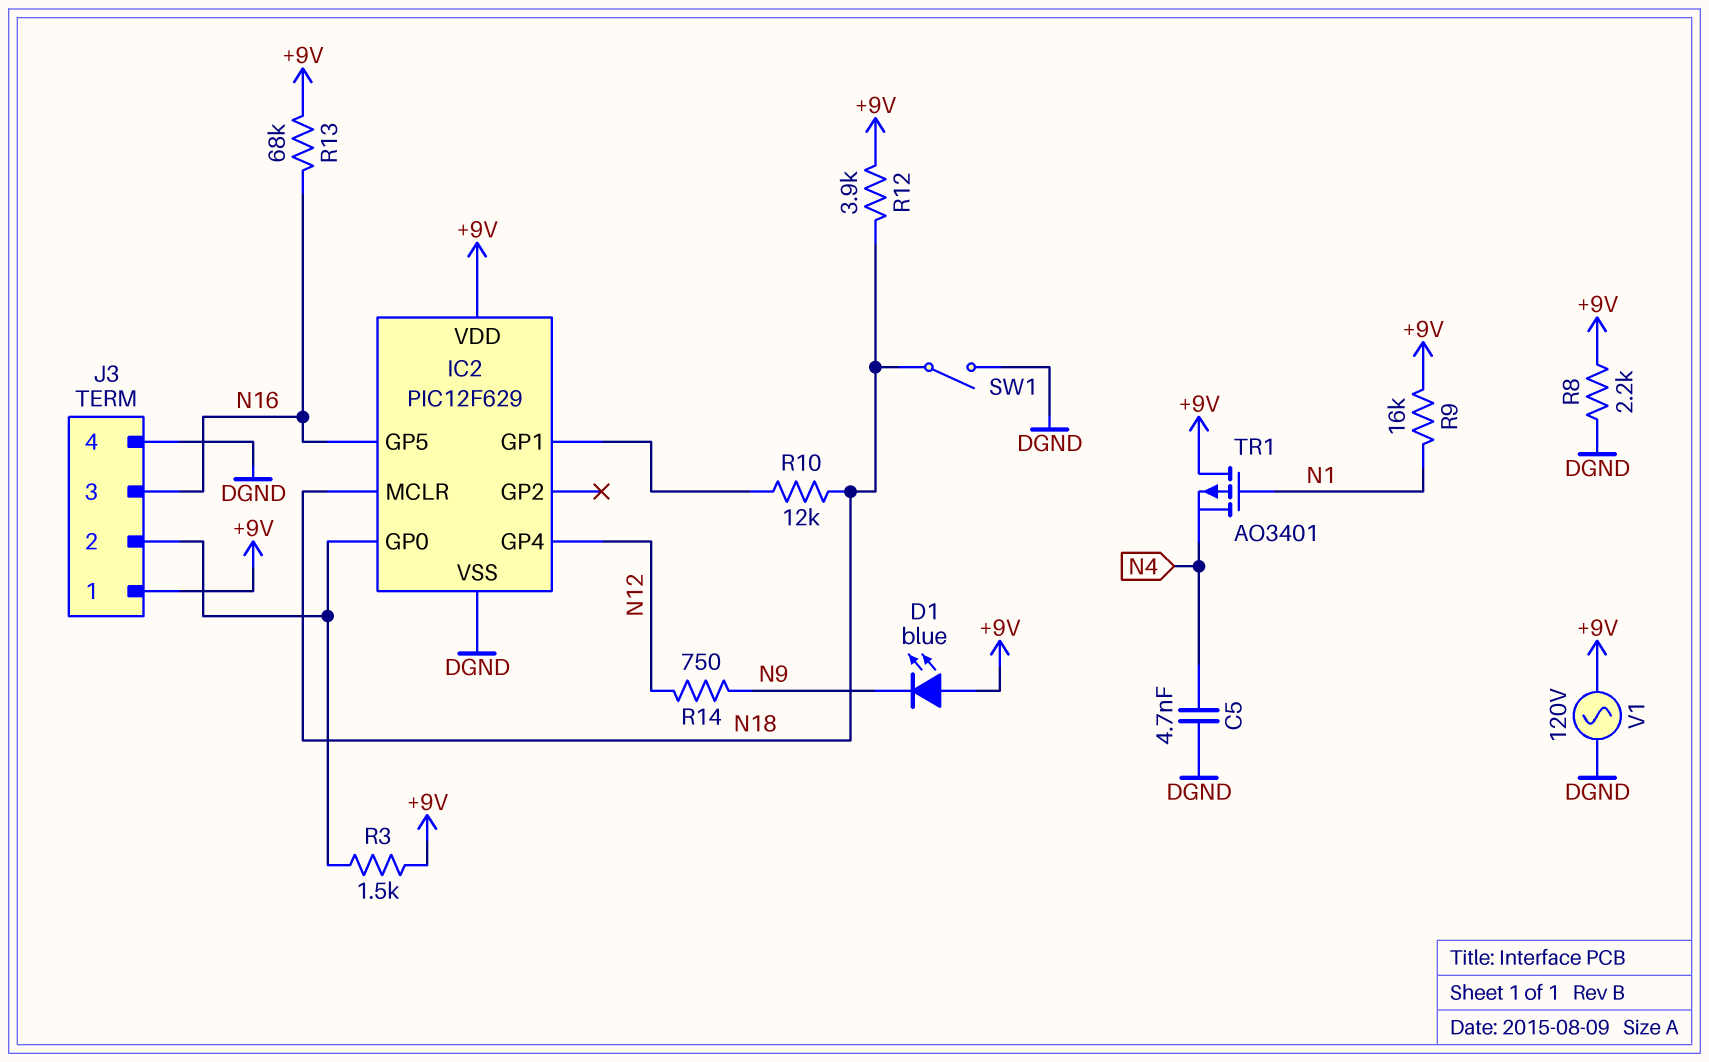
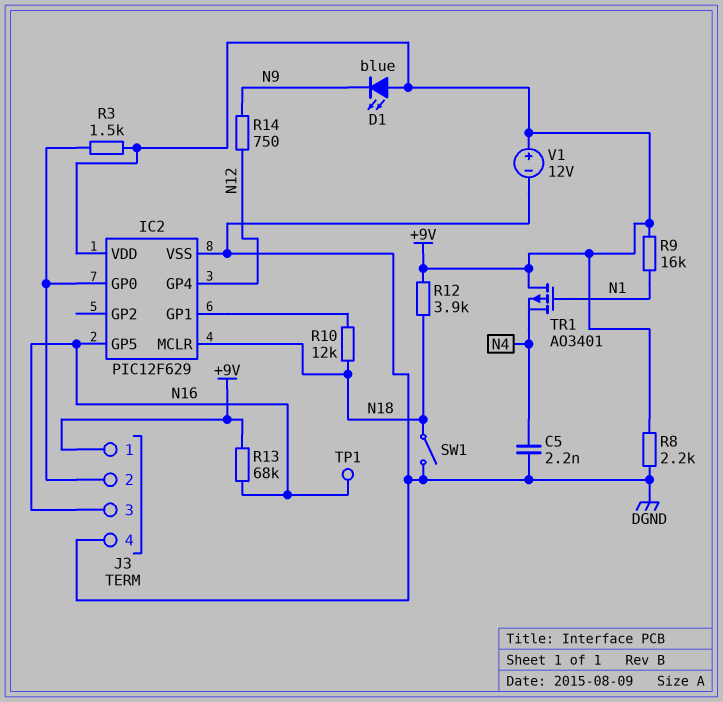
C5: 4.7nF (DGND, N4) -> 2.2nF (DGND, N4)
TP1: none -> test point (N16)
V1: AC 120V (+9V, DGND) -> 12V (plus +9V, minus DGND)

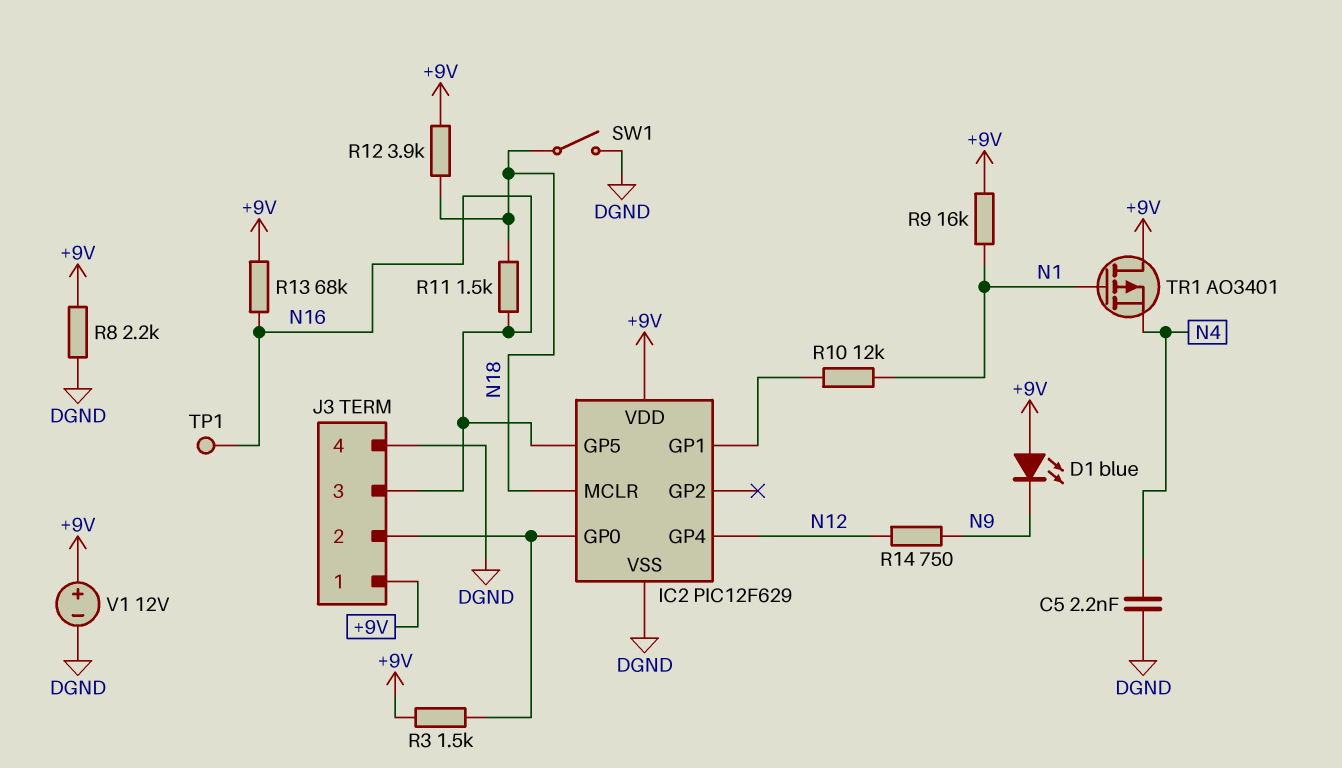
R10: 12k (IC2/GP1, N18) -> 12k (IC2/GP1, N1)
R11: none -> 1.5k (N16, N18)

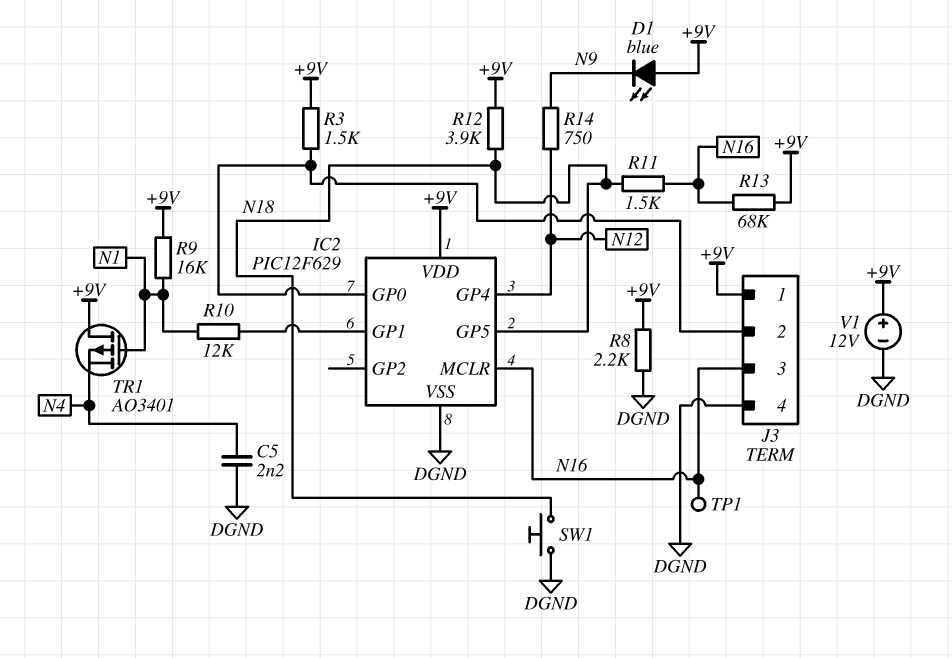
IC2 pin GP5: N16 -> N18
IC2 pin MCLR: N18 -> N16
SW1: switch (DGND, N18) -> button (DGND, N18)

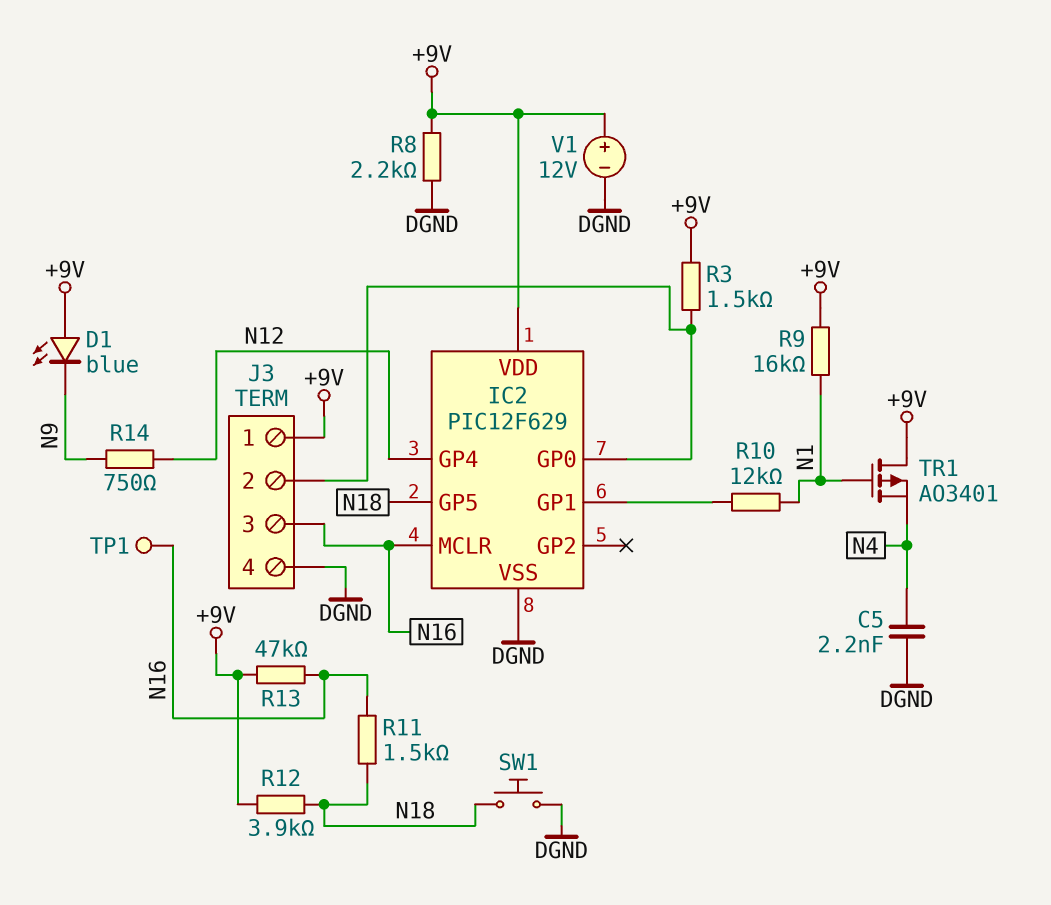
R13: 68k (+9V, N16) -> 47k (+9V, N16)

